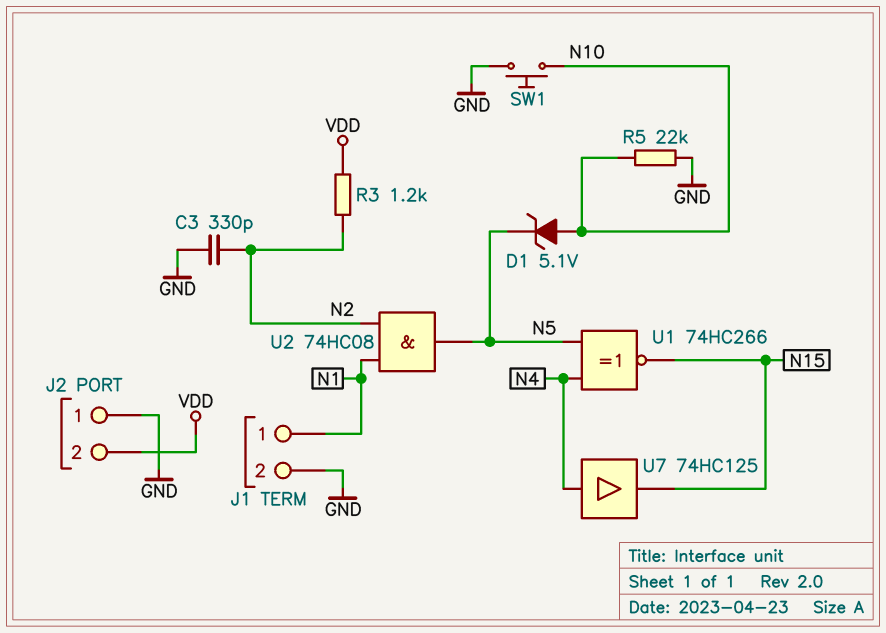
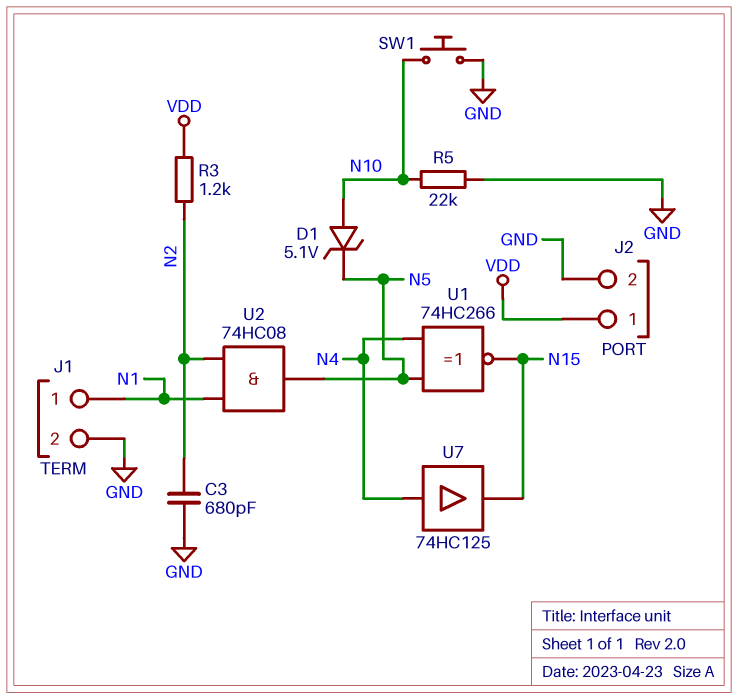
C3: 330pF (GND, N2) -> 680pF (GND, N2)
J2 pin 1: GND -> VDD
J2 pin 2: VDD -> GND

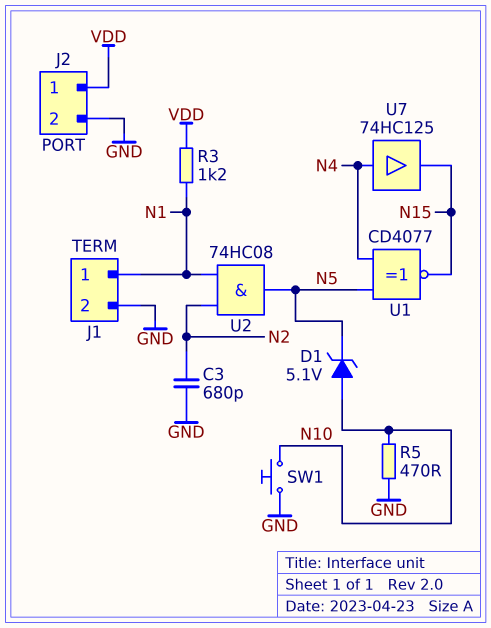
R3: 1.2k (N2, VDD) -> 1.2k (N1, VDD)
R5: 22k (GND, N10) -> 470 (GND, N10)
U1: XNOR 74HC266 (in N4, in N5, out N15) -> XNOR CD4077 (in N4, in N5, out N15)

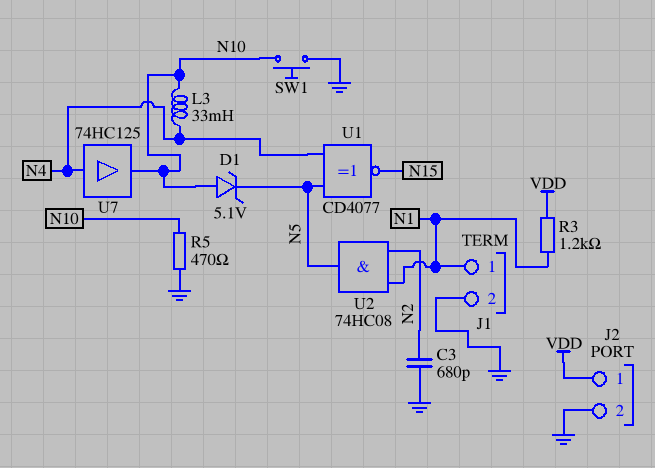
L3: none -> 33mH (N4, N10)
U7: buffer 74HC125 (in N4, out N15) -> buffer 74HC125 (in N4, out N10)

